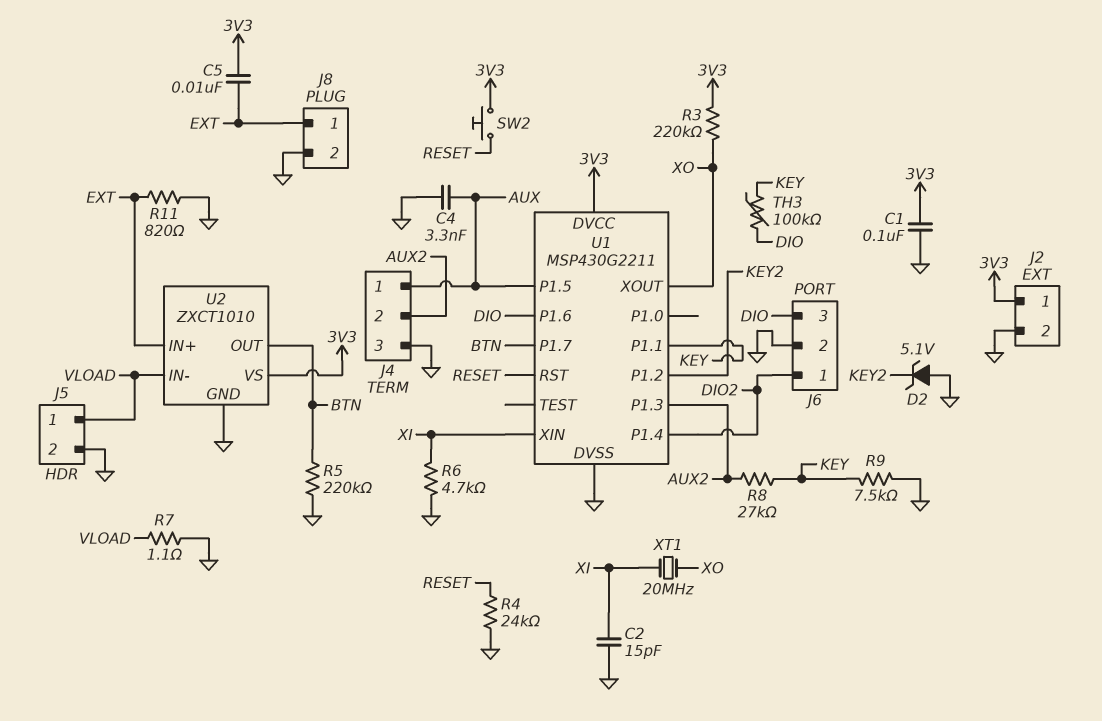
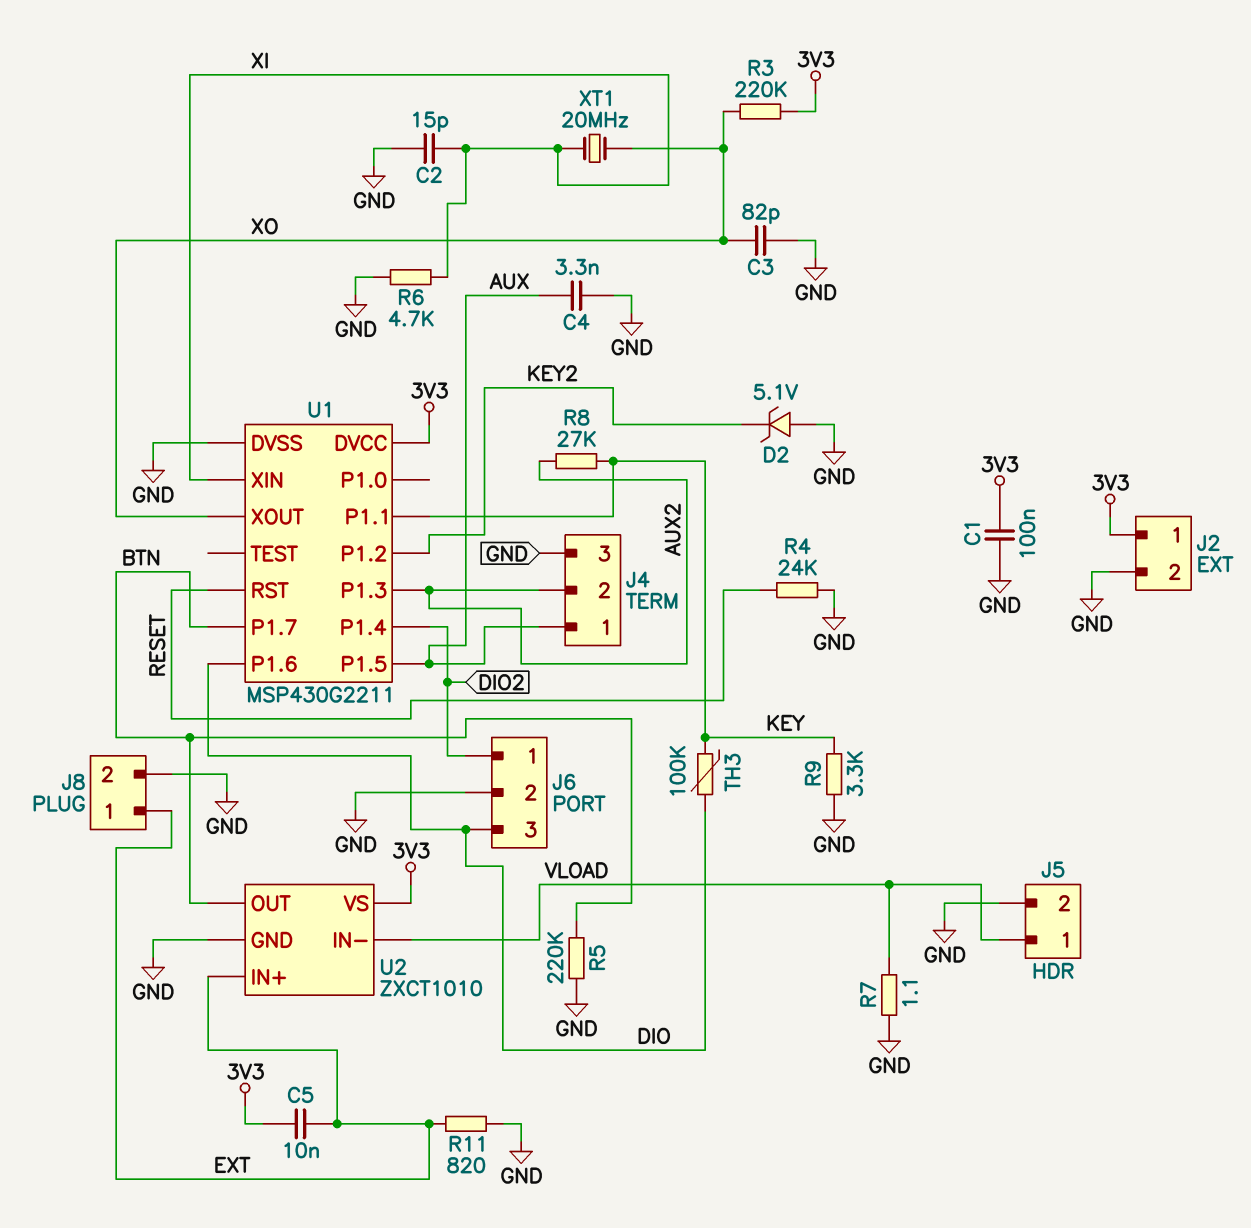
C3: none -> 82pF (GND, XO)
R9: 7.5k (GND, KEY) -> 3.3k (GND, KEY)
SW2: button (3V3, RESET) -> none

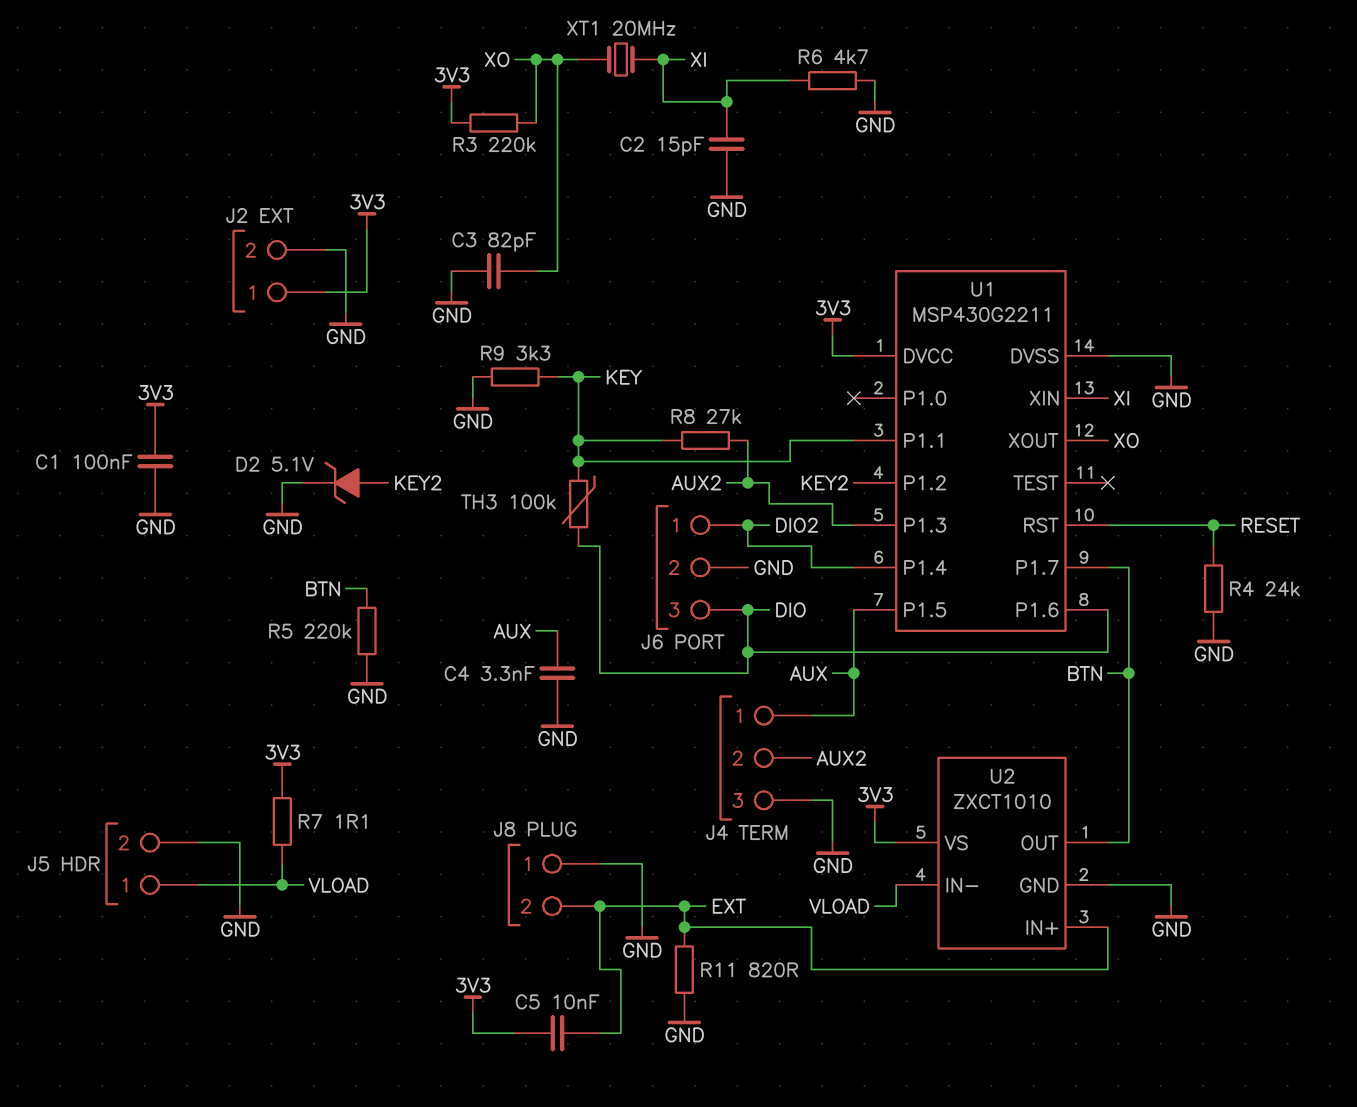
D2: zener 5.1V (A GND, K KEY2) -> zener 5.1V (A KEY2, K GND)
J8 pin 1: EXT -> GND
J8 pin 2: GND -> EXT
R7: 1.1 (GND, VLOAD) -> 1.1 (3V3, VLOAD)

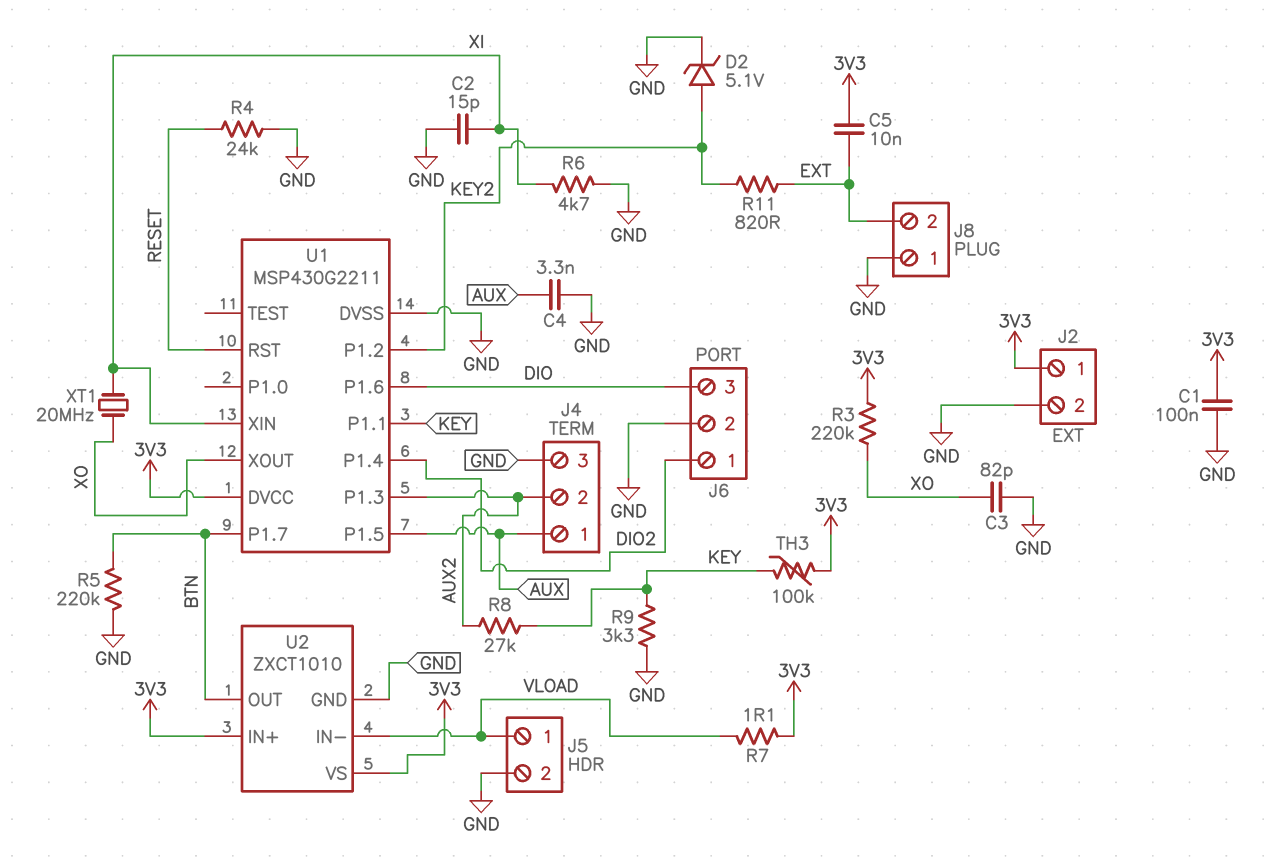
R11: 820 (EXT, GND) -> 820 (EXT, KEY2)
TH3: 100k (DIO, KEY) -> 100k (3V3, KEY)
U2 pin IN+: EXT -> 3V3

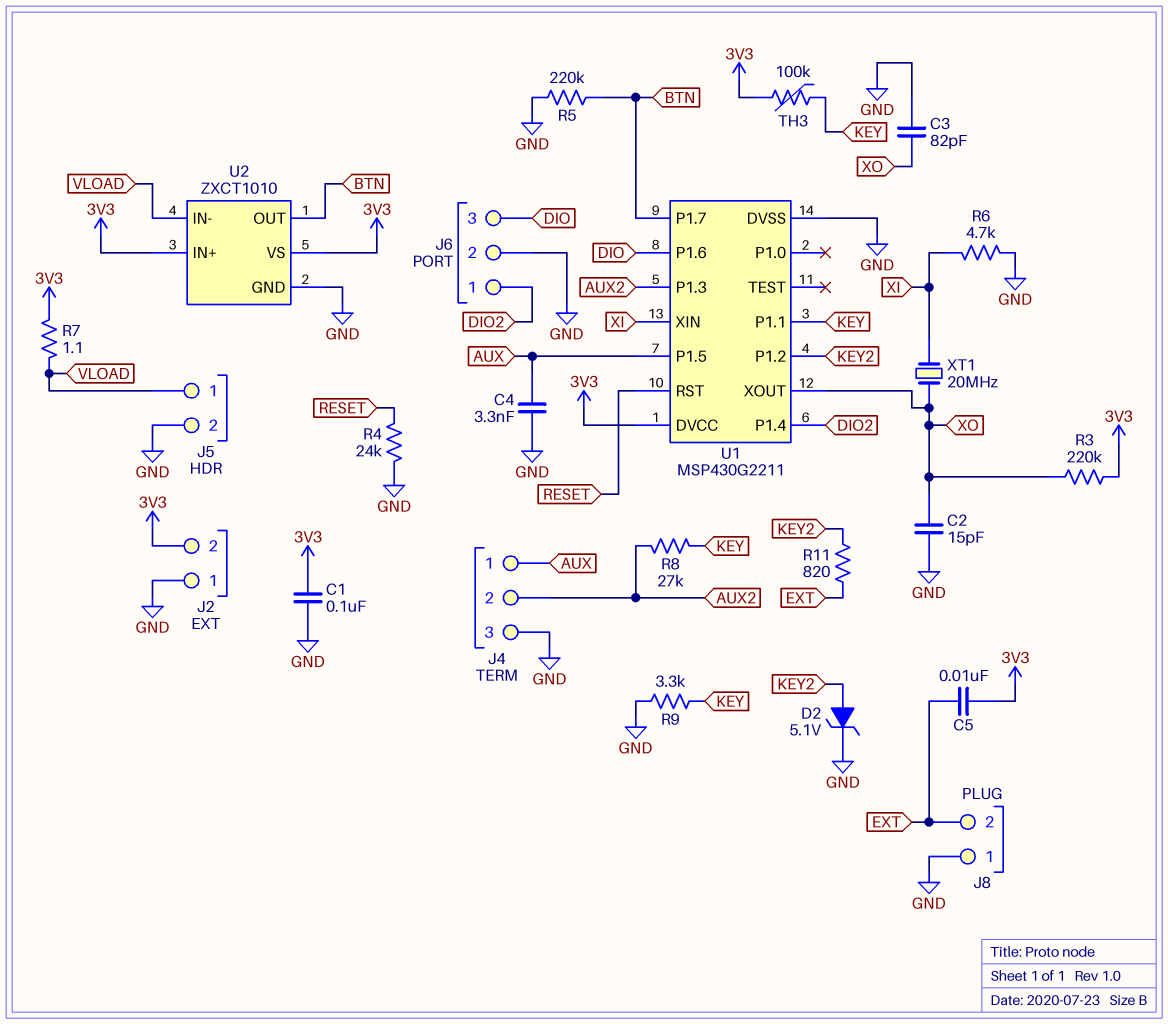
C2: 15pF (GND, XI) -> 15pF (GND, XO)
J2 pin 1: 3V3 -> GND
J2 pin 2: GND -> 3V3

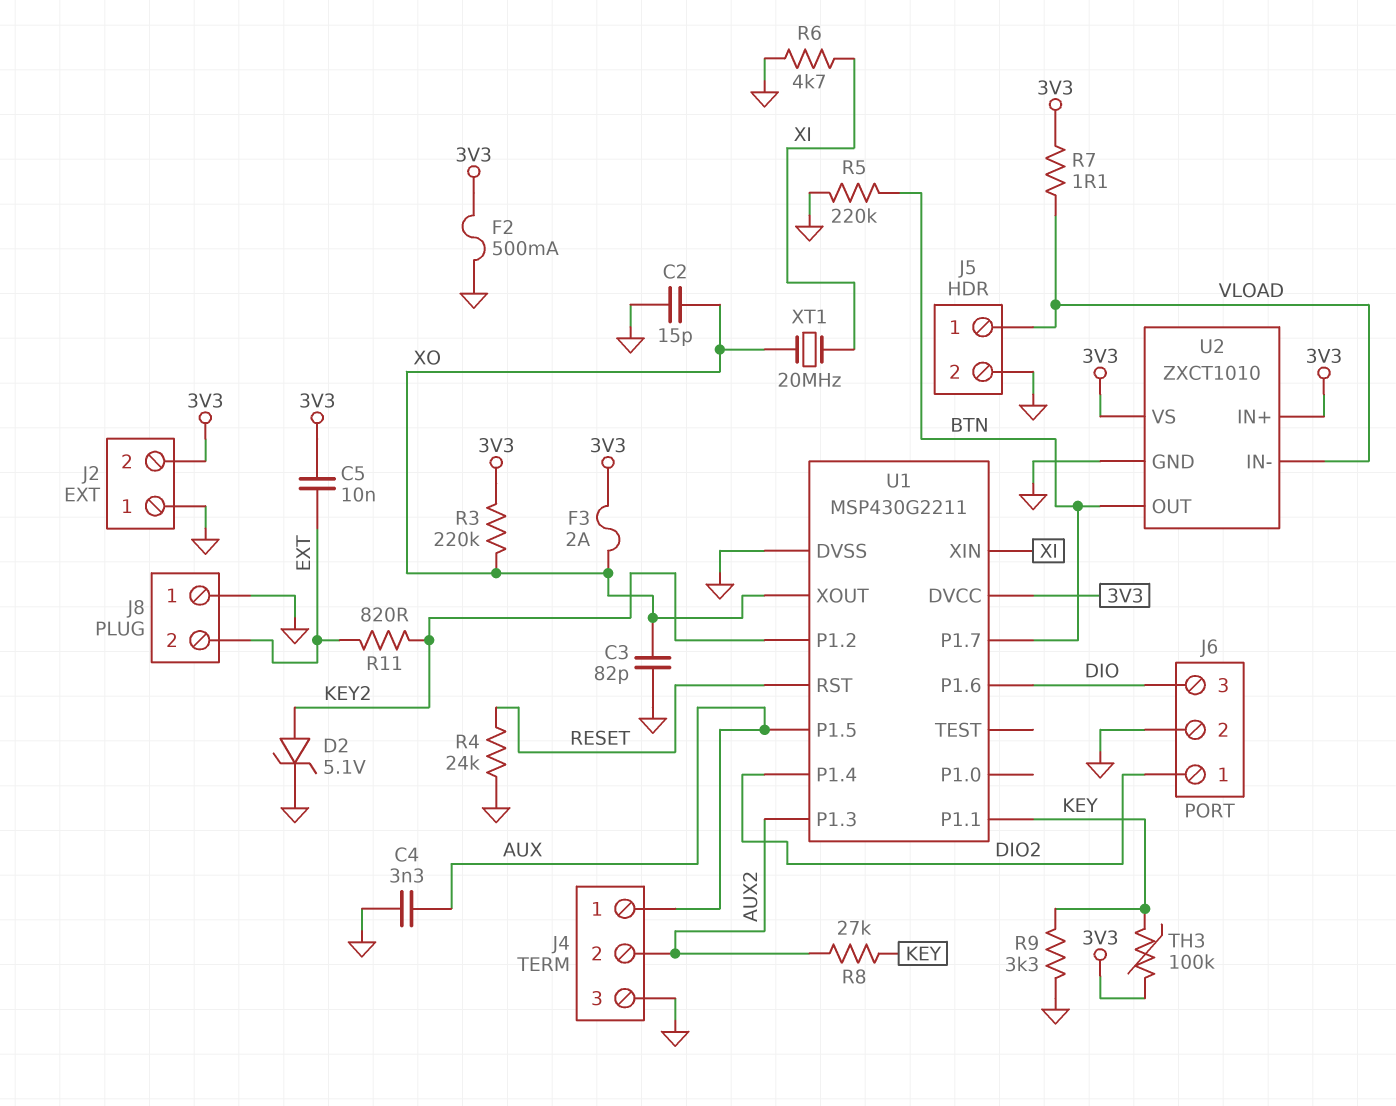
C1: 100nF (3V3, GND) -> none
F2: none -> 500mA (3V3, GND)
F3: none -> 2A (3V3, XO)

